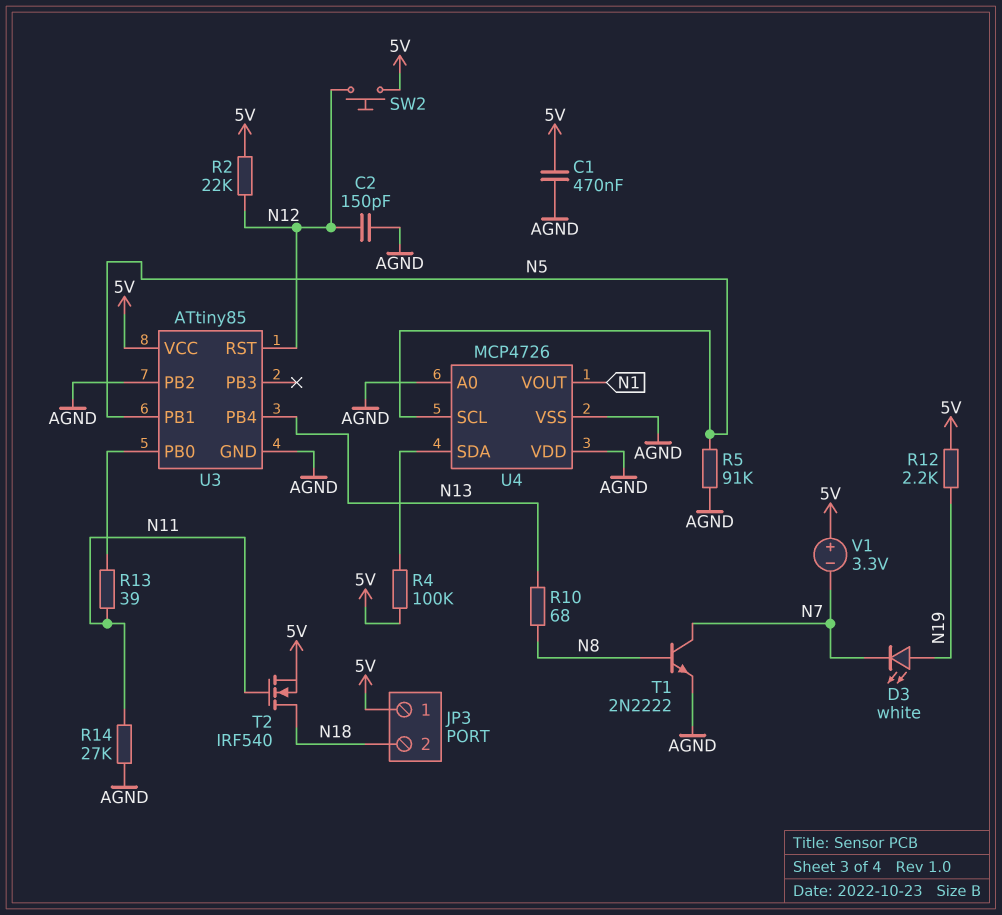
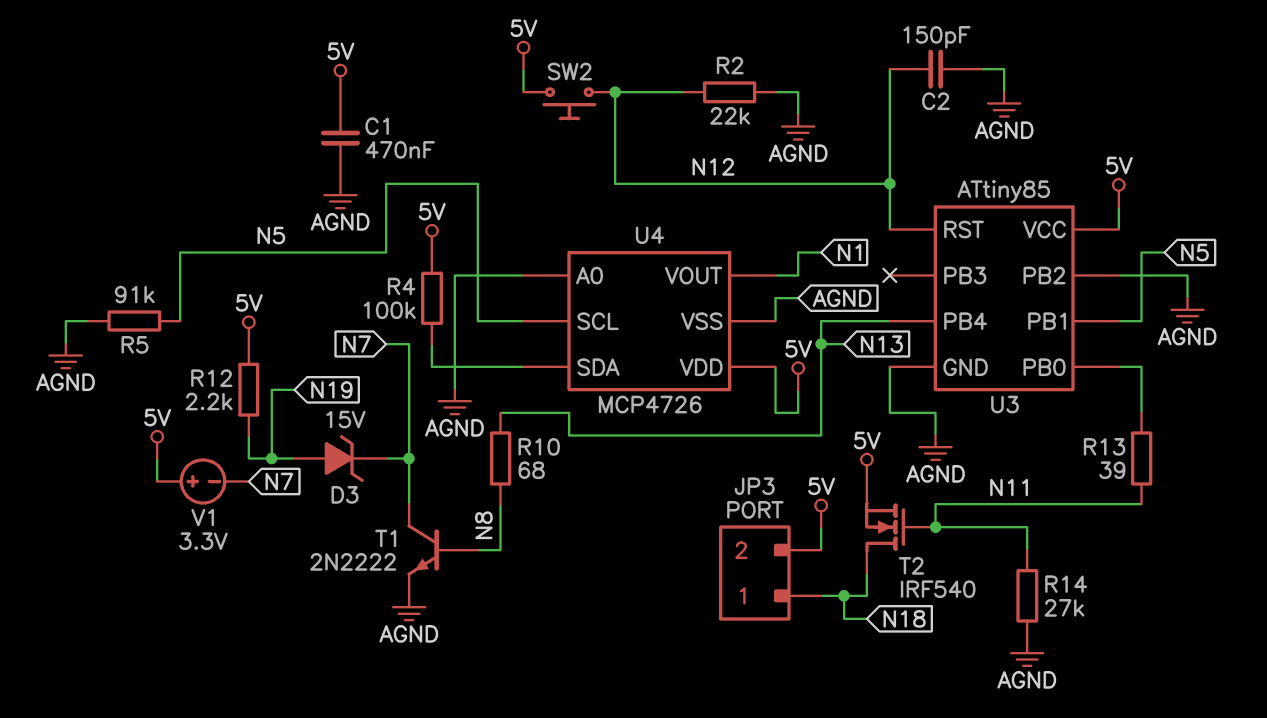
D3: LED white (A N19, K N7) -> zener 15V (A N19, K N7)
JP3 pin 1: 5V -> N18
JP3 pin 2: N18 -> 5V
R2: 22k (5V, N12) -> 22k (AGND, N12)
U4 pin VDD: AGND -> 5V

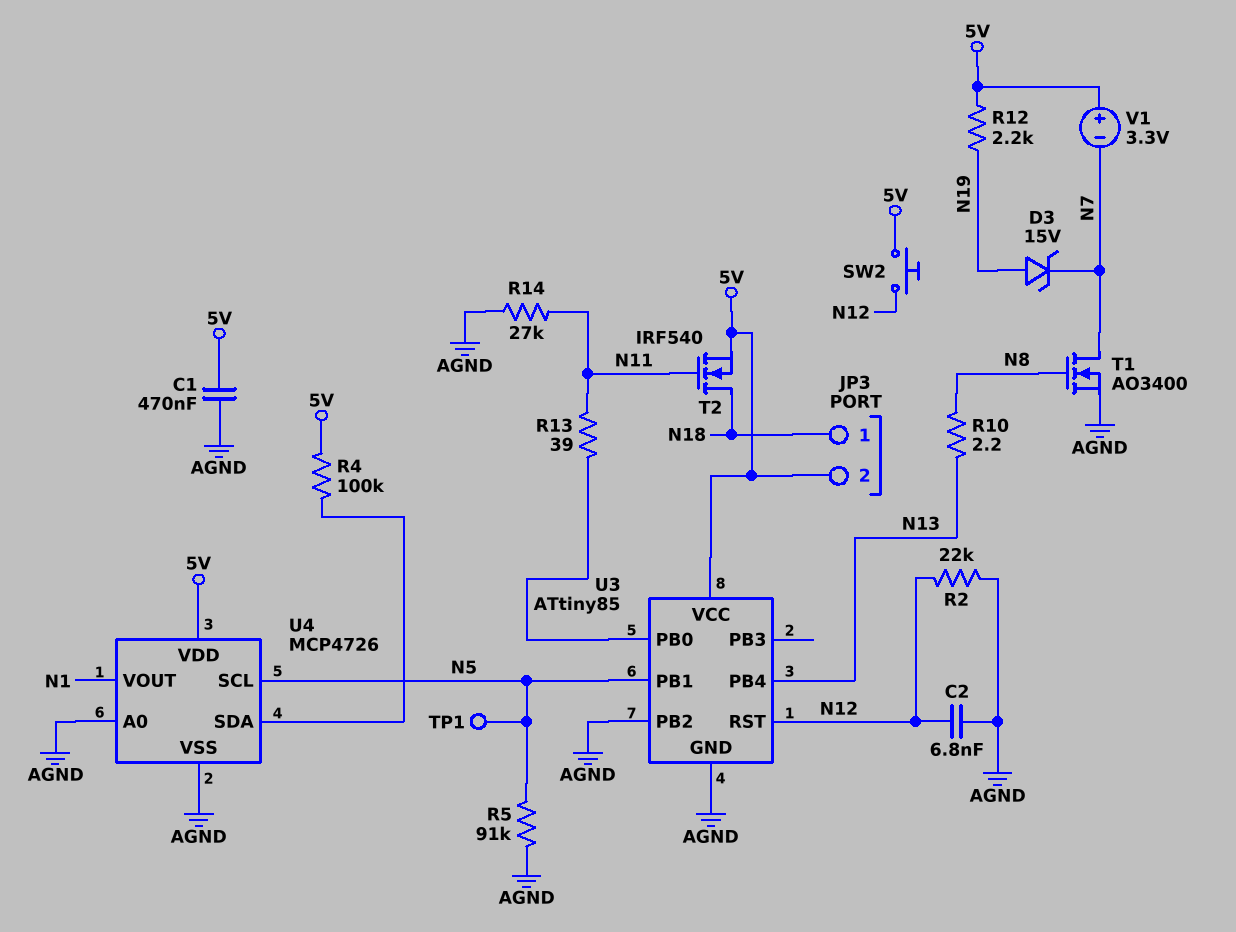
C2: 150pF (AGND, N12) -> 6.8nF (AGND, N12)
R10: 68 (N8, N13) -> 2.2 (N8, N13)
T1: NPN 2N2222 (B N8, C N7, E AGND) -> NMOS AO3400 (G N8, D N7, S AGND)
TP1: none -> test point (N5)

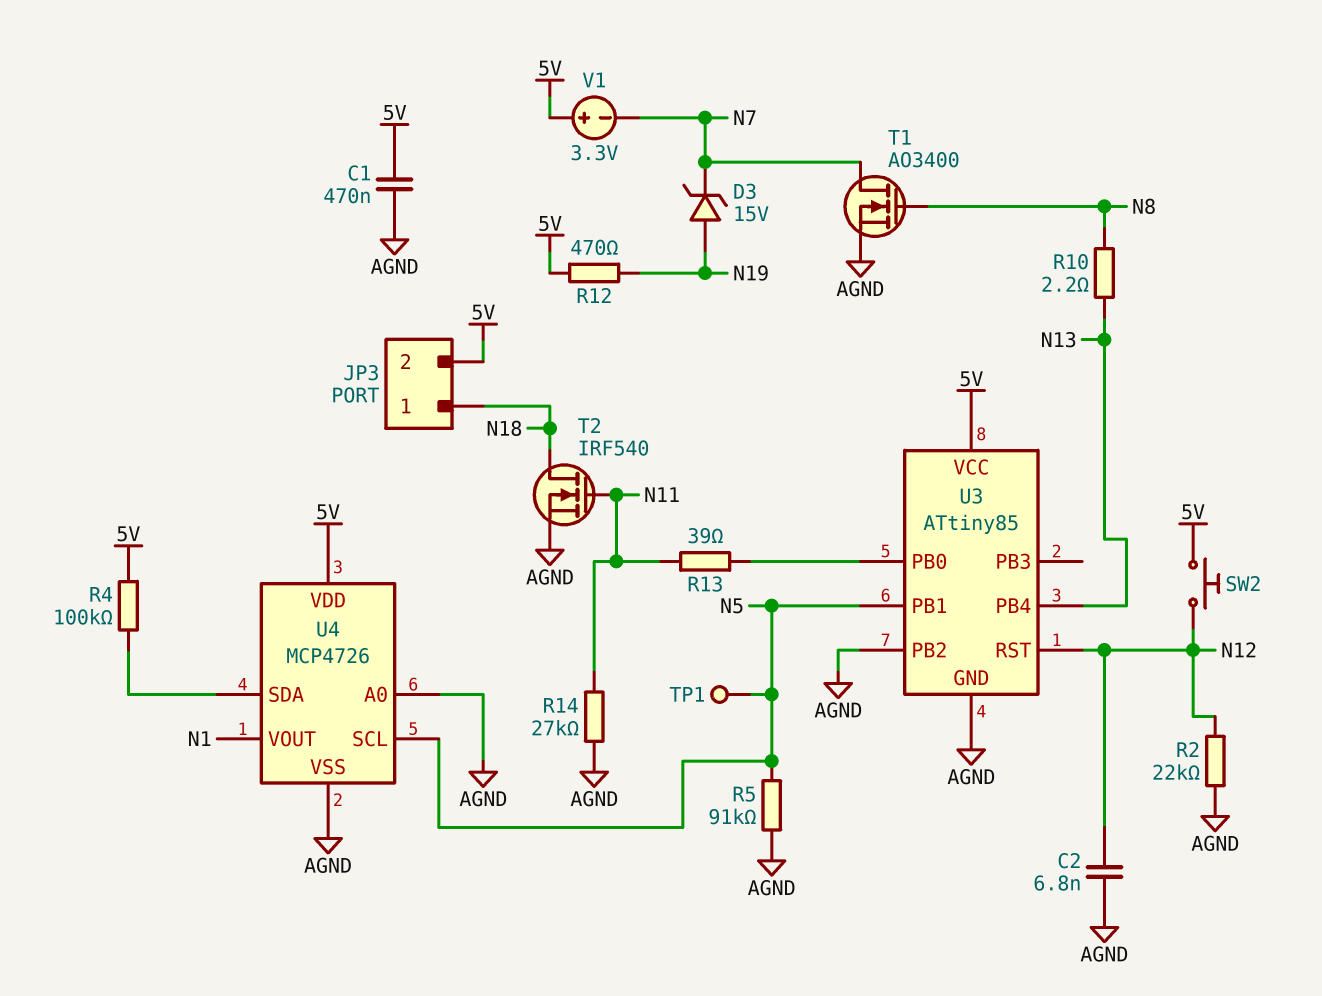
R12: 2.2k (5V, N19) -> 470 (5V, N19)
T2: NMOS IRF540 (G N11, D N18, S 5V) -> NMOS IRF540 (G N11, D N18, S AGND)

